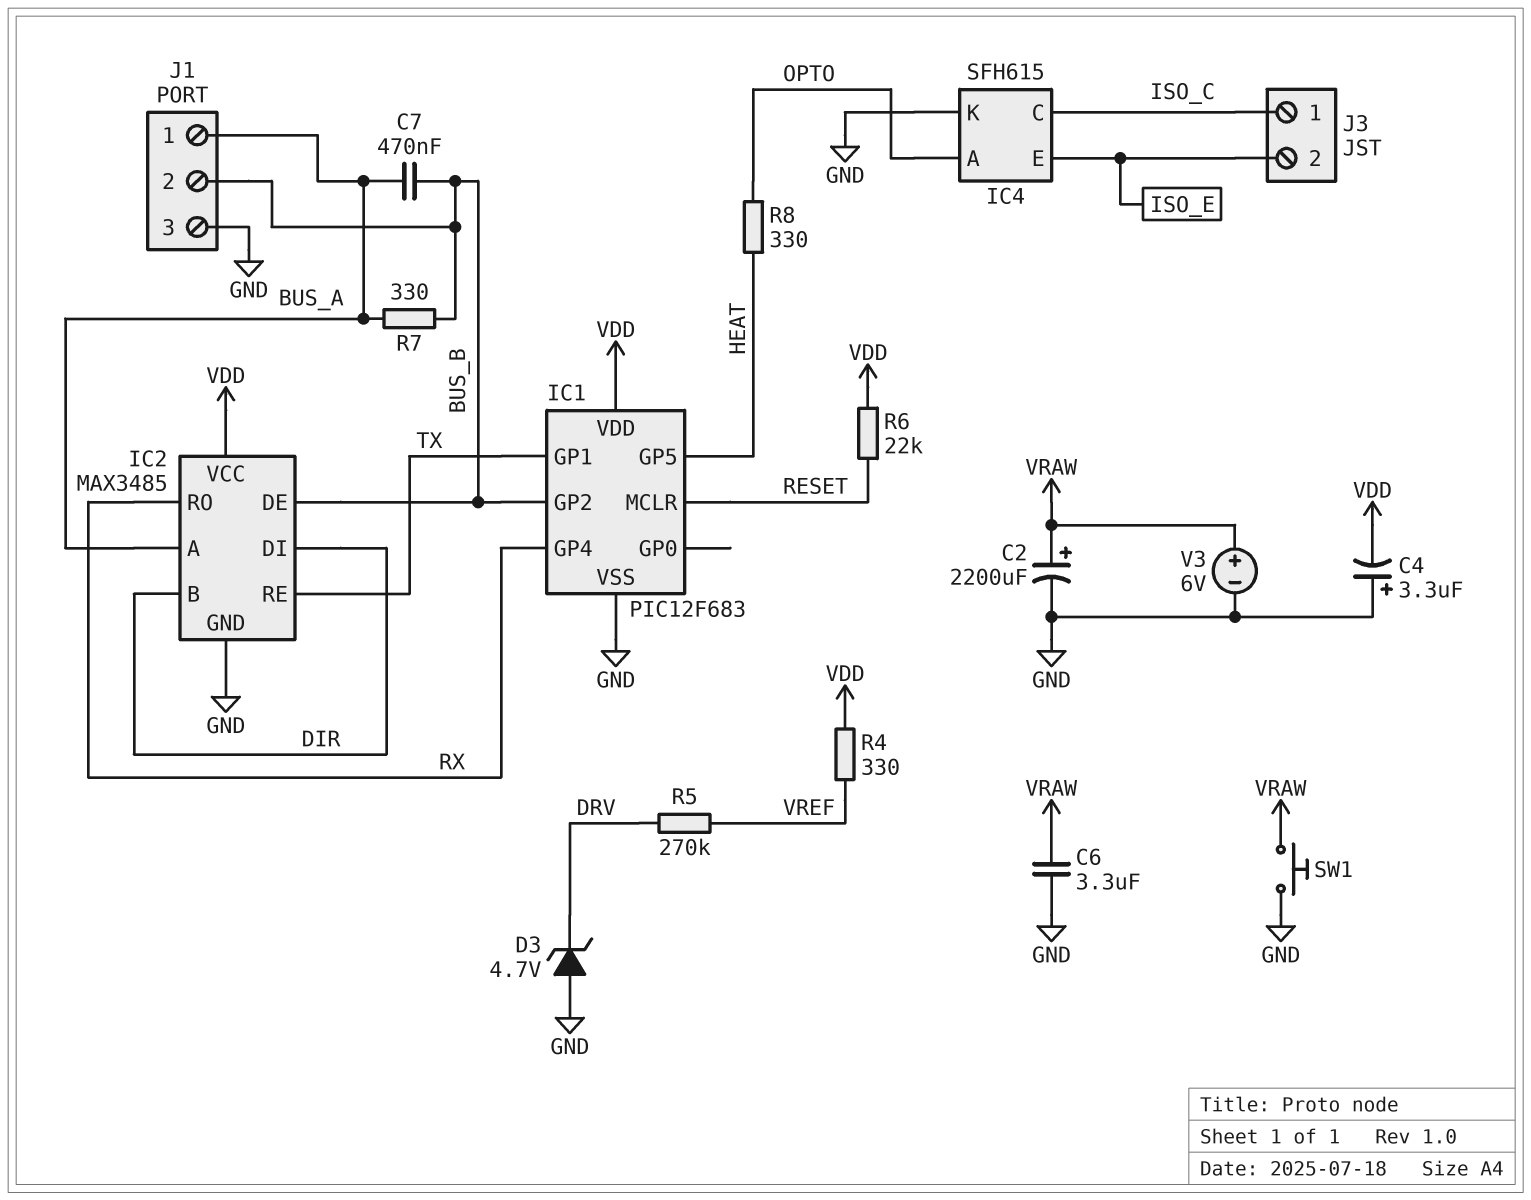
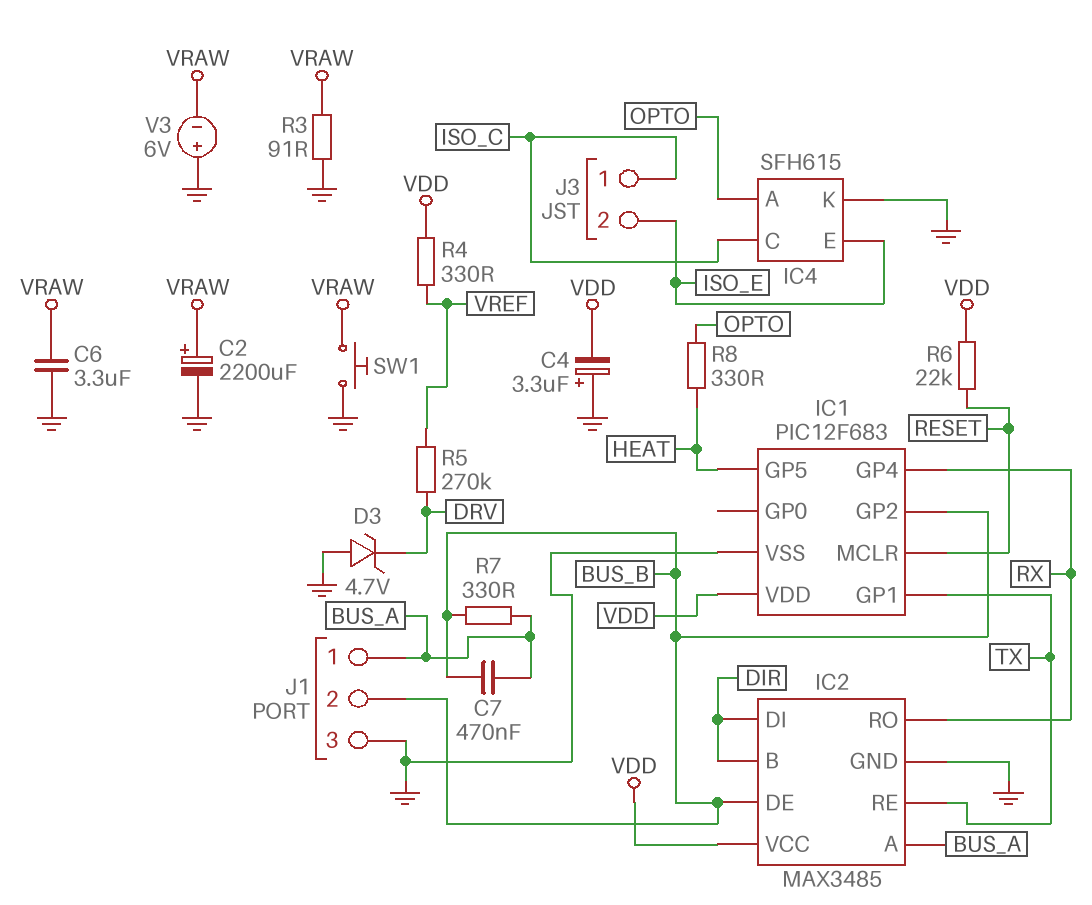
R3: none -> 91 (GND, VRAW)
V3: 6V (plus VRAW, minus GND) -> 6V (plus GND, minus VRAW)

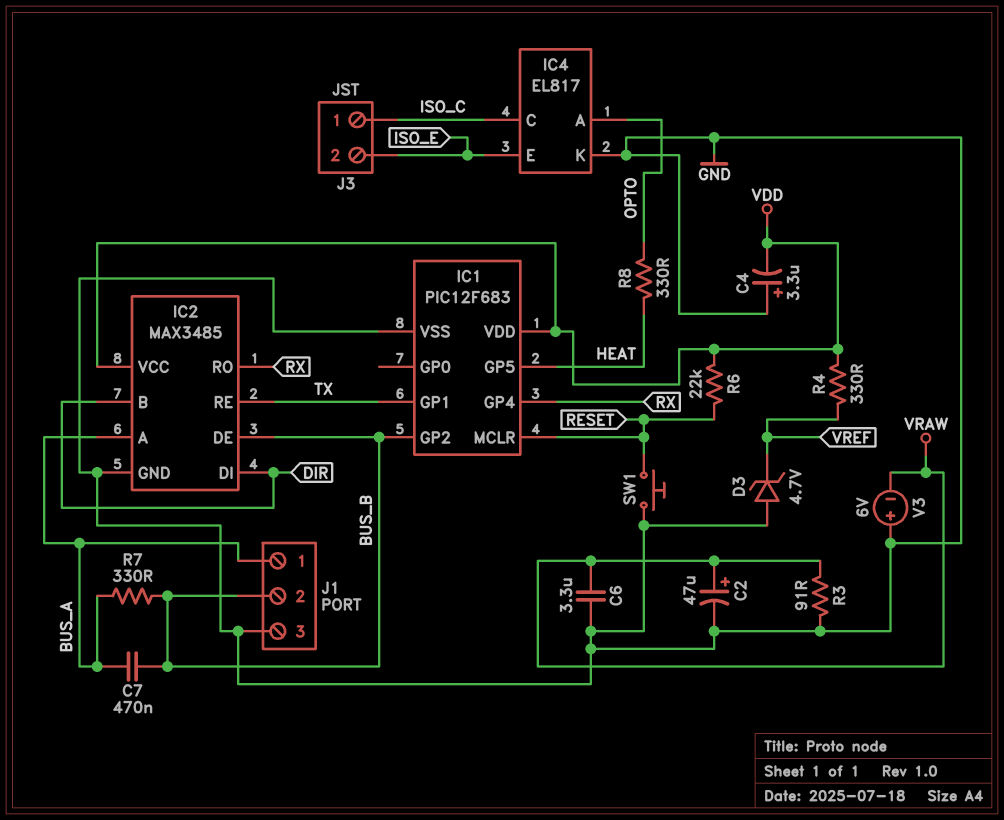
C2: 2200uF (plus VRAW, minus GND) -> 47uF (plus VRAW, minus GND)
D3: zener 4.7V (A GND, K DRV) -> zener 4.7V (A GND, K VREF)
IC4: SFH615 -> EL817
R5: 270k (DRV, VREF) -> none
SW1: button (GND, VRAW) -> button (GND, RESET)

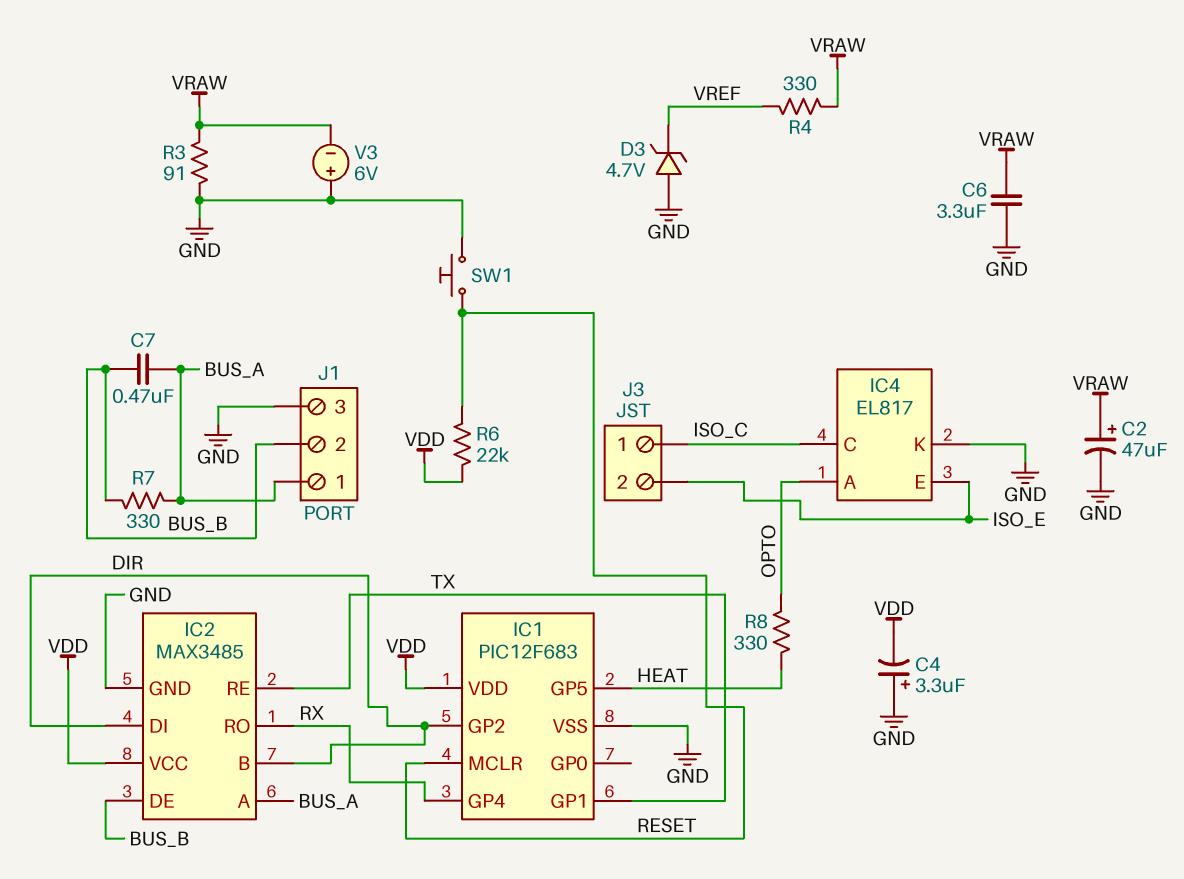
IC1 pin GP2: BUS_B -> DIR
R4: 330 (VDD, VREF) -> 330 (VRAW, VREF)

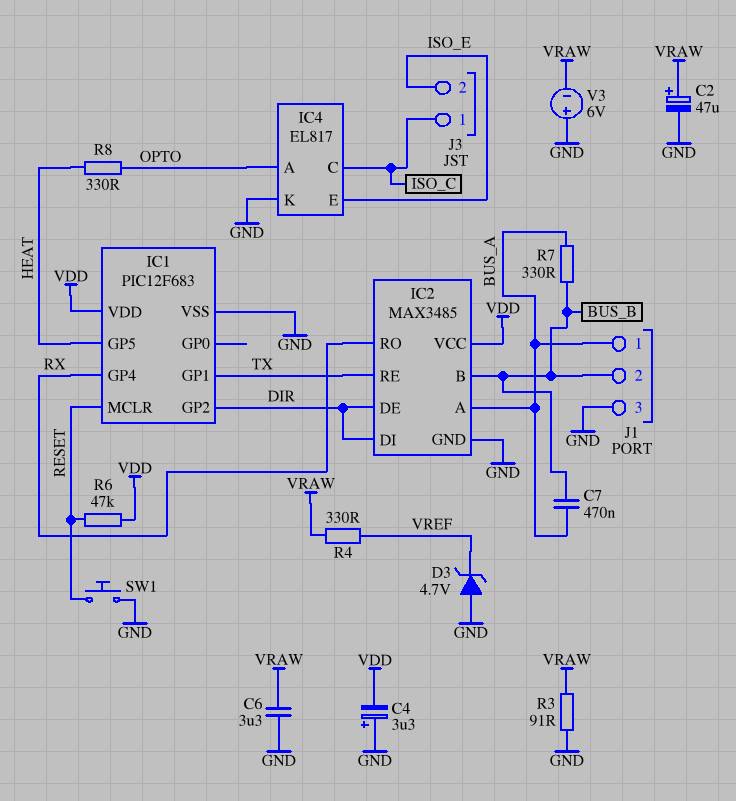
IC2 pin B: DIR -> BUS_B
IC2 pin DE: BUS_B -> DIR
R6: 22k (RESET, VDD) -> 47k (RESET, VDD)

